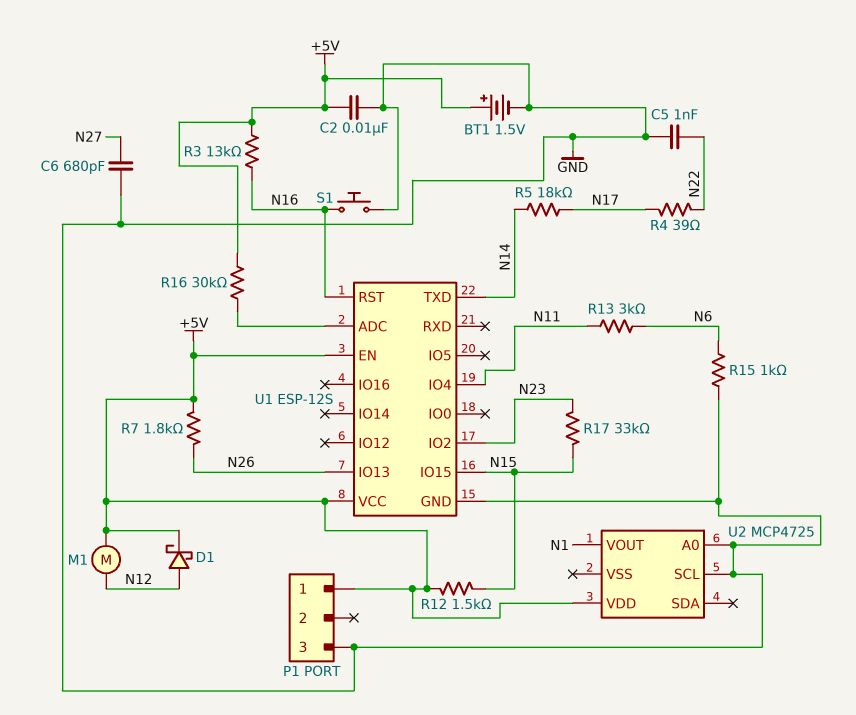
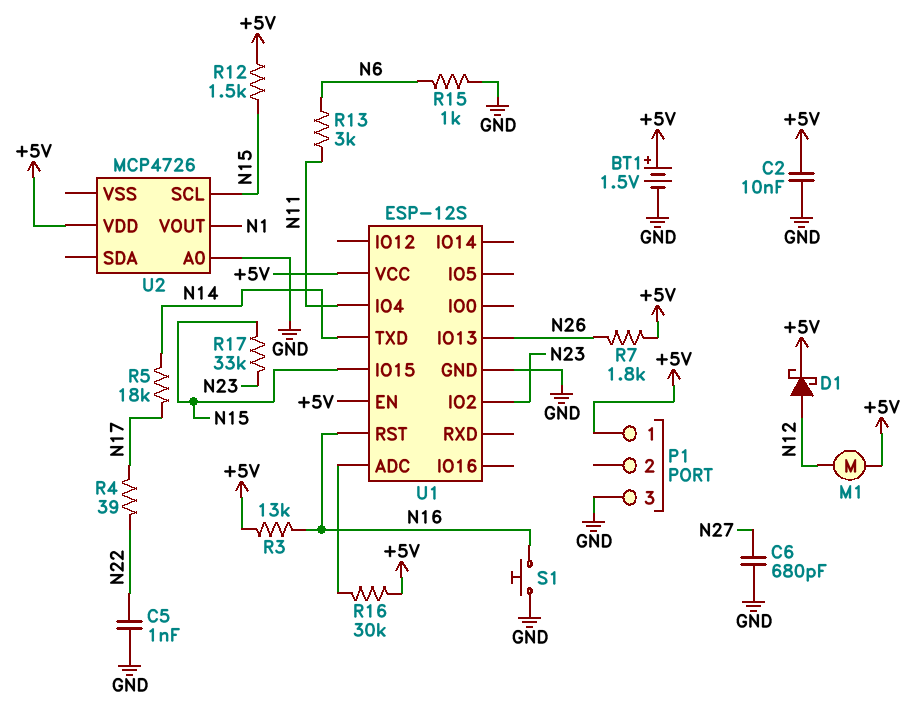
U2: MCP4725 -> MCP4726
U2 pin SCL: GND -> N15

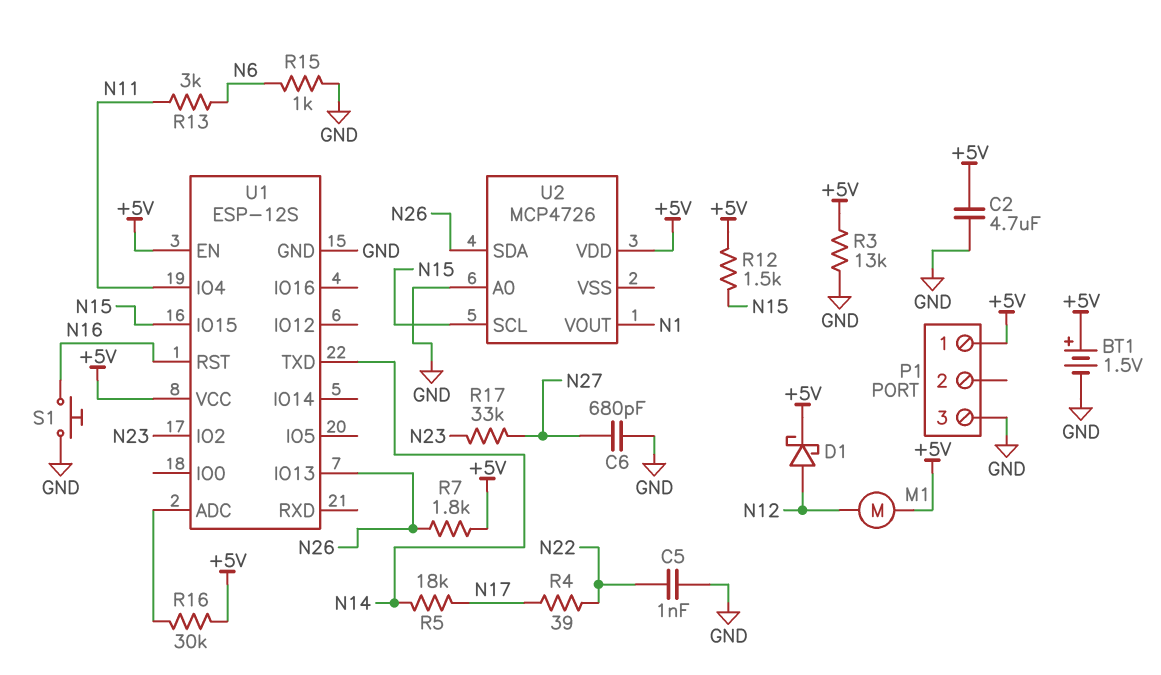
C2: 10nF (+5V, GND) -> 4.7uF (+5V, GND)
R3: 13k (+5V, N16) -> 13k (+5V, GND)
R17: 33k (N15, N23) -> 33k (N23, N27)
U2 pin SDA: none -> N26

